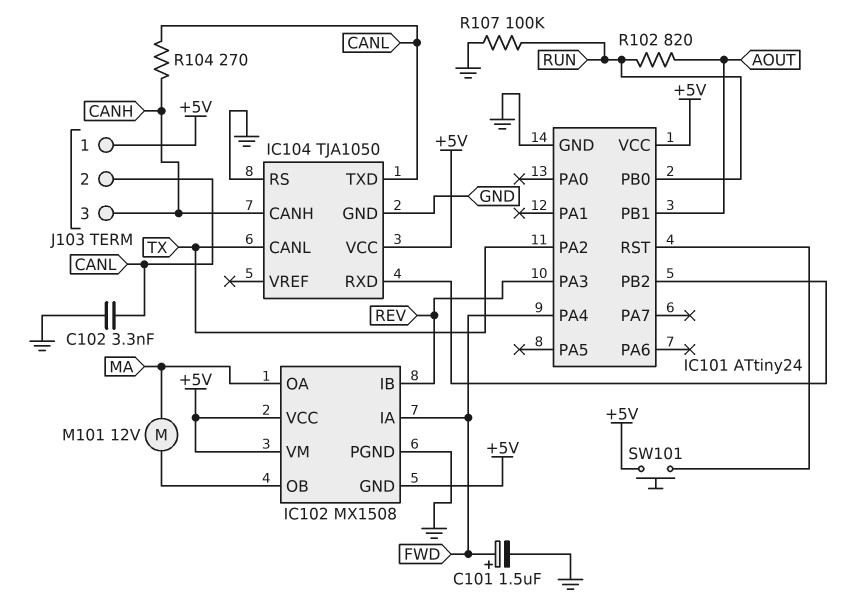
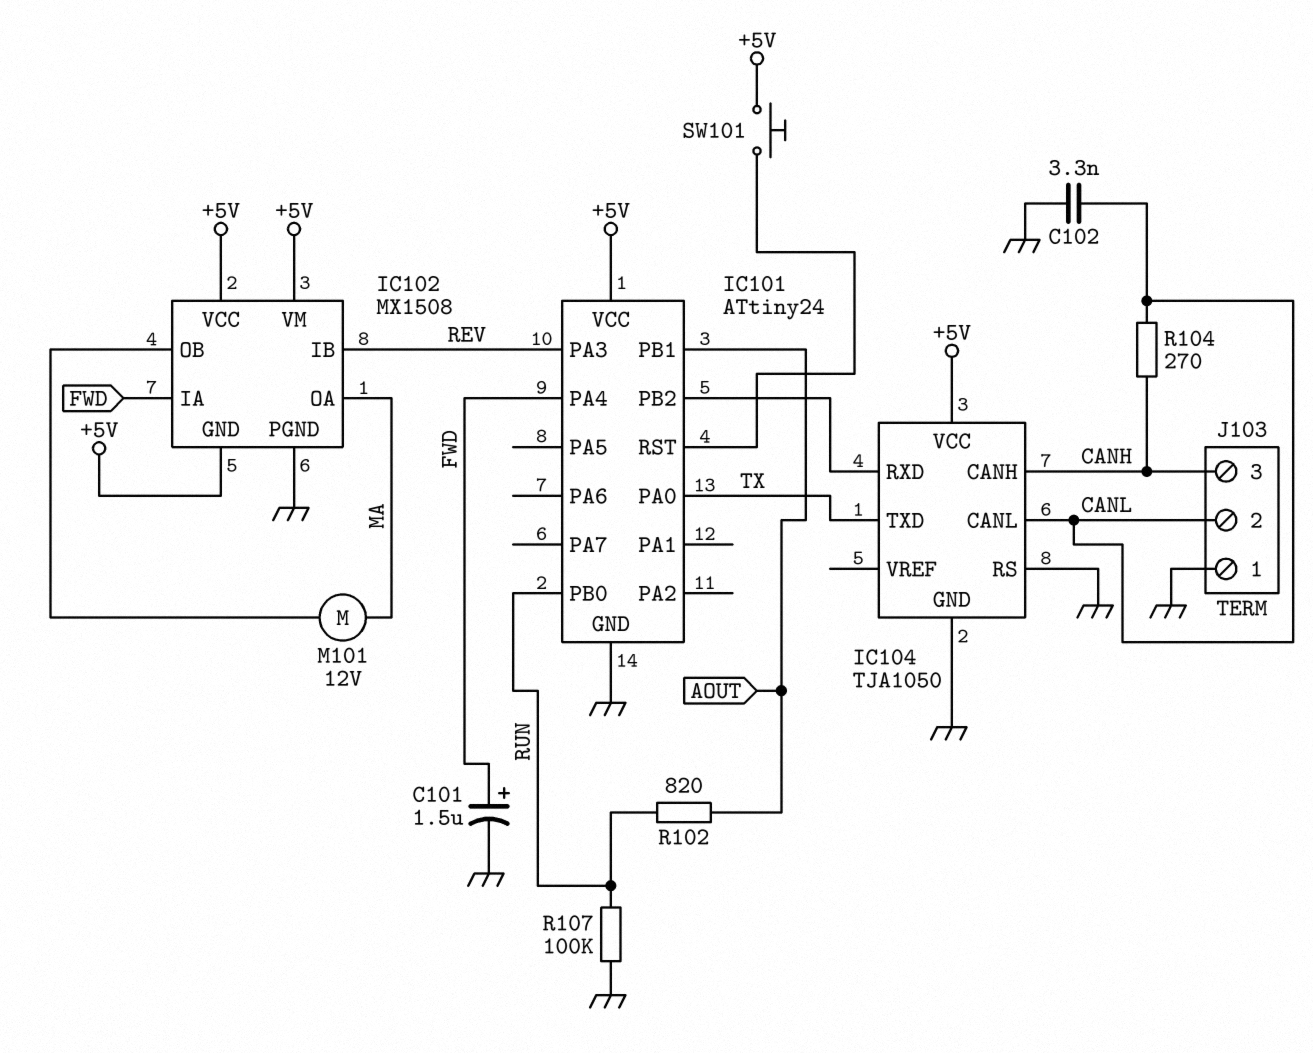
IC101 pin PA0: none -> TX
IC101 pin PA2: TX -> none
IC104 pin CANL: TX -> CANL
IC104 pin TXD: CANL -> TX
J103 pin 1: +5V -> GND

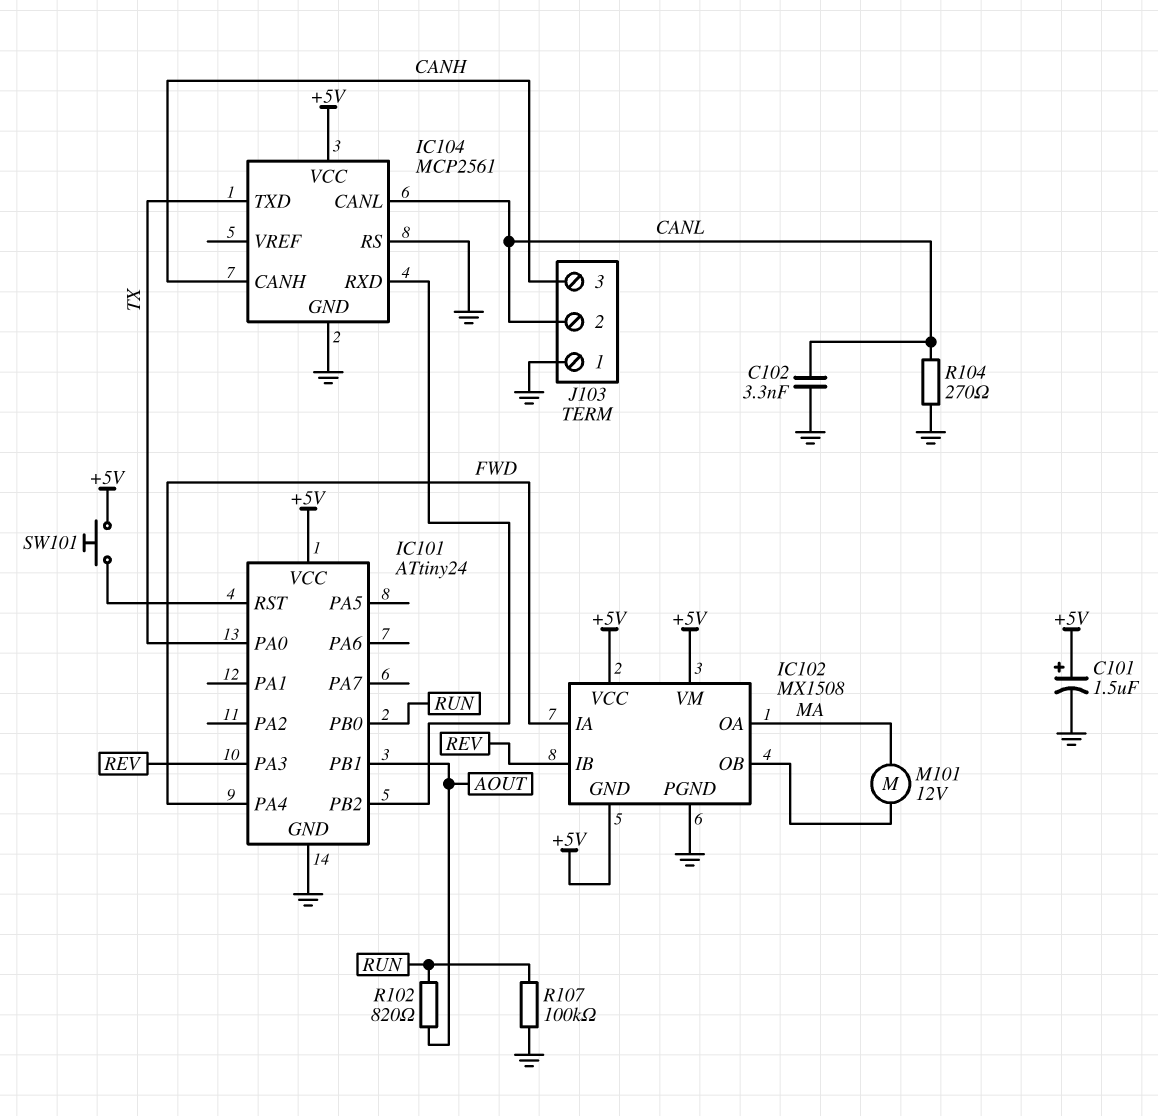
C101: 1.5uF (plus FWD, minus GND) -> 1.5uF (plus +5V, minus GND)
IC104: TJA1050 -> MCP2561
R104: 270 (CANH, CANL) -> 270 (CANL, GND)

